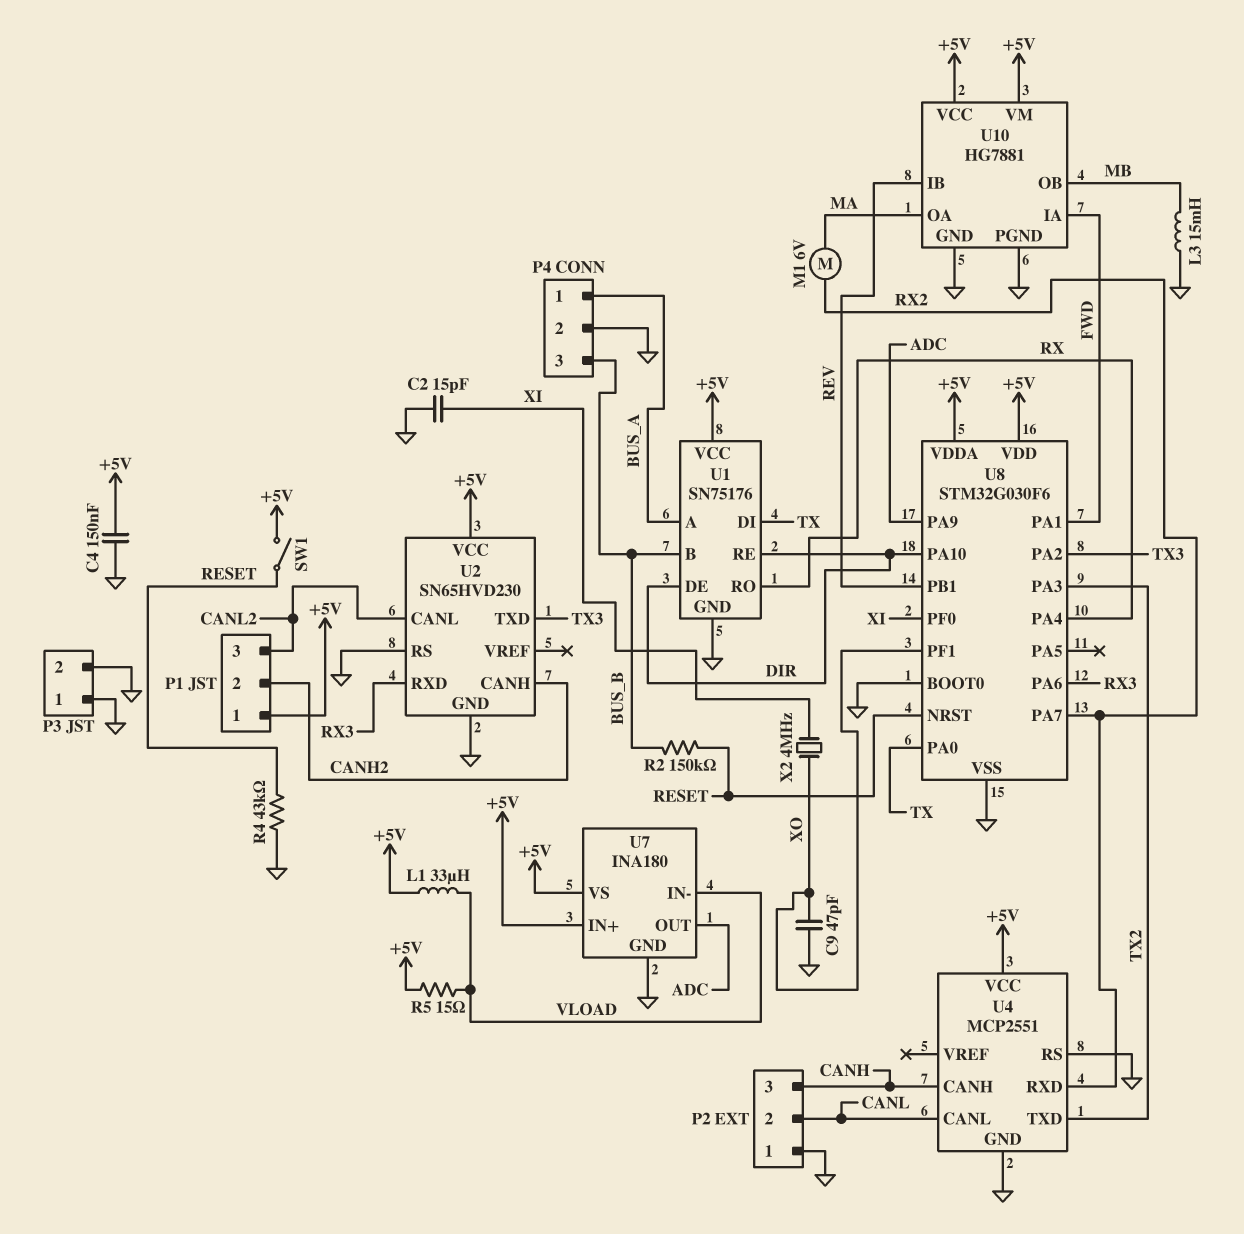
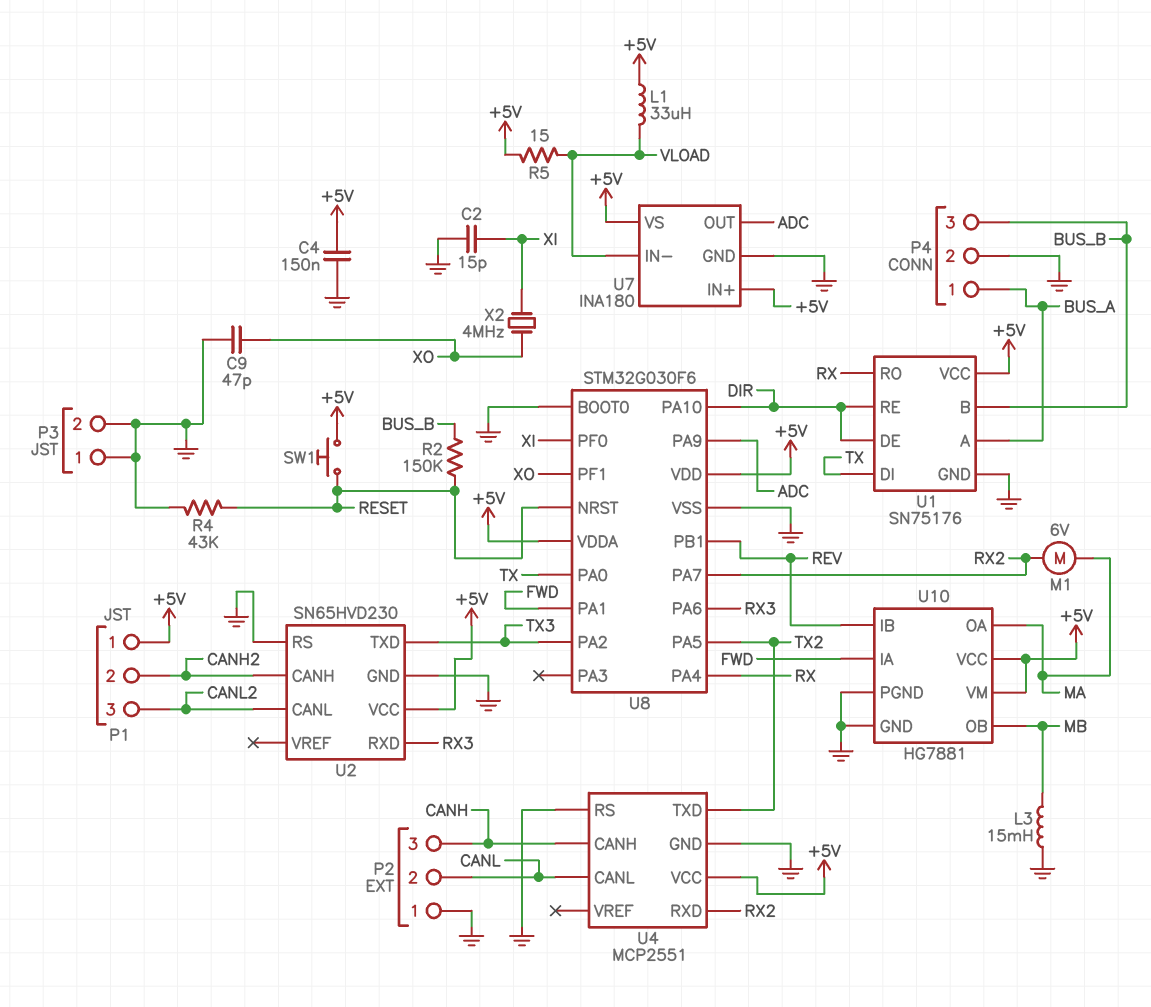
SW1: switch (+5V, RESET) -> button (+5V, RESET)
U8 pin PA3: TX2 -> none
U8 pin PA5: none -> TX2

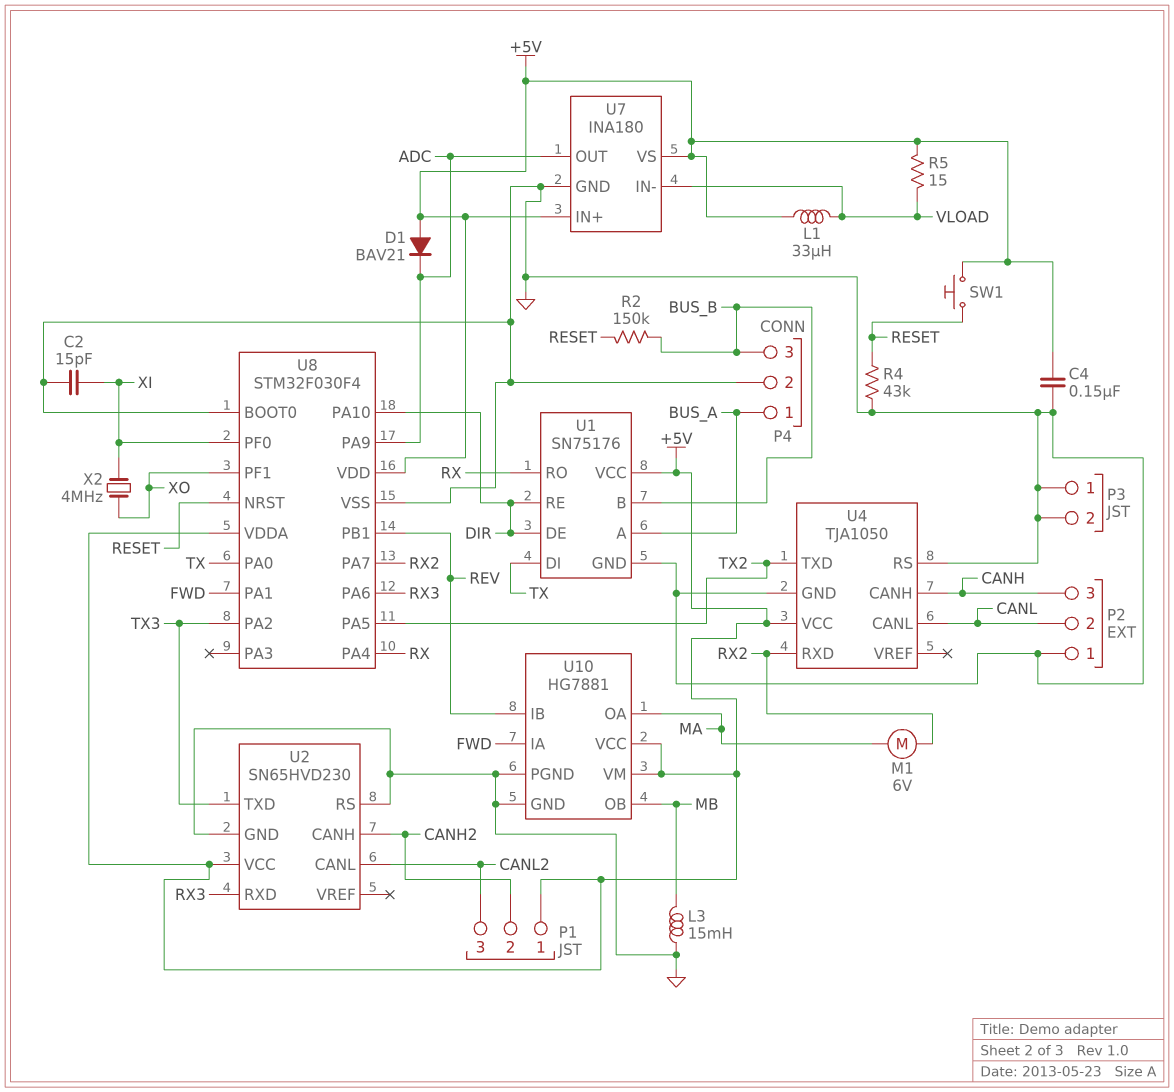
C9: 47pF (GND, XO) -> none
D1: none -> diode BAV21 (A +5V, K ADC)
U4: MCP2551 -> TJA1050
U8: STM32G030F6 -> STM32F030F4

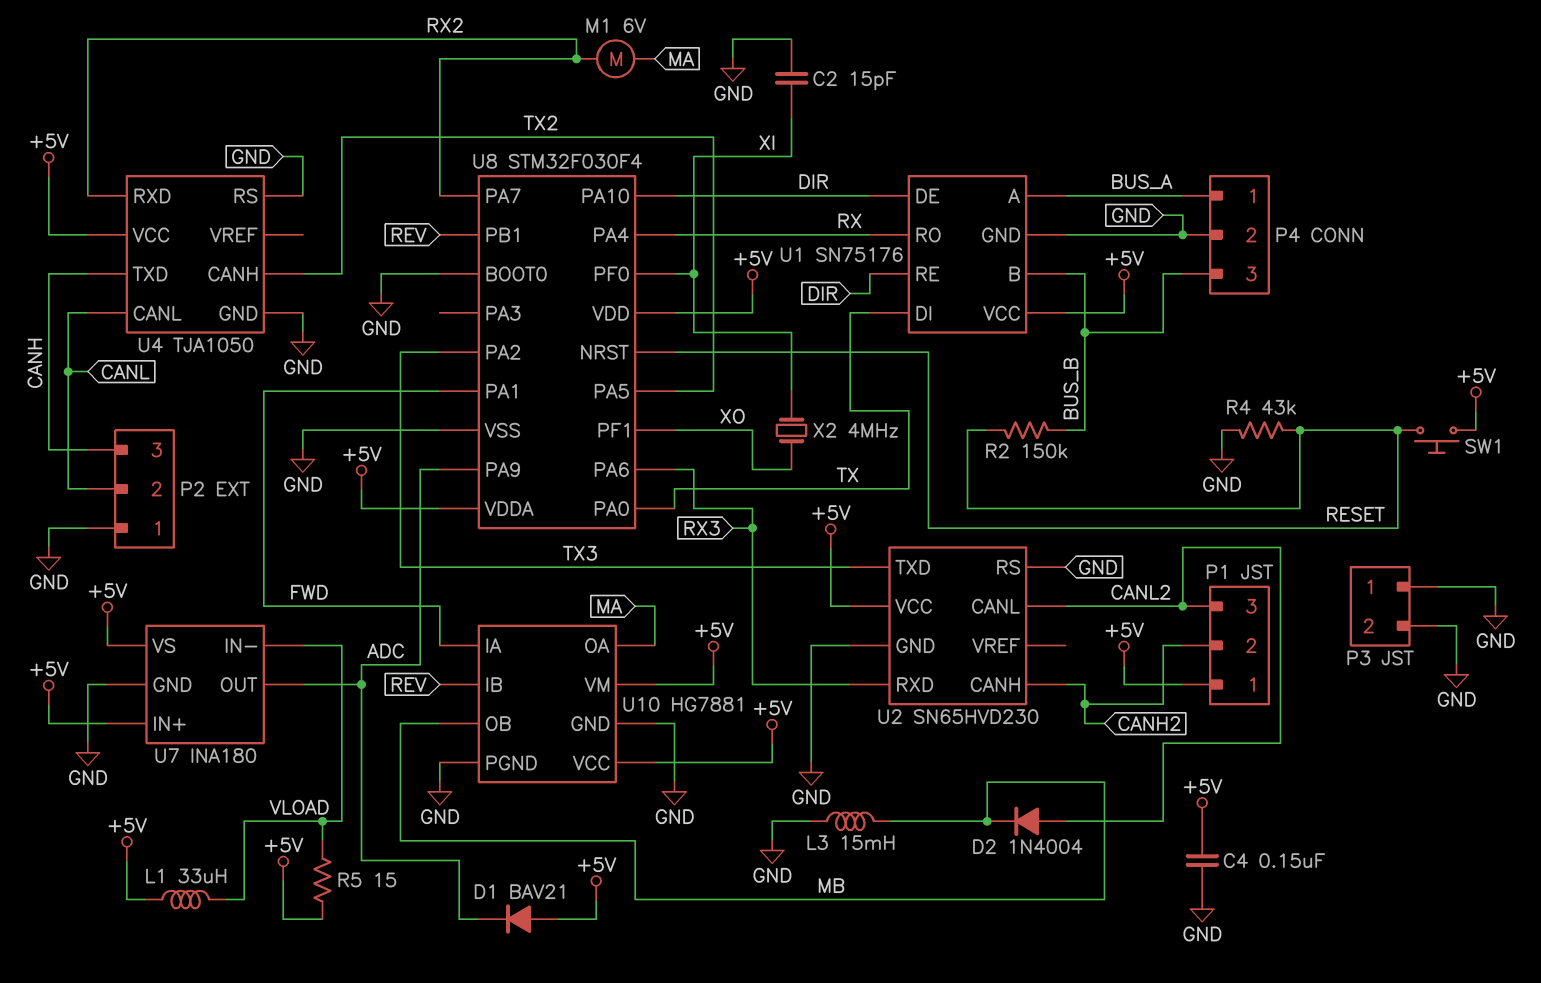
D2: none -> diode 1N4004 (A CANL2, K MB)
U4 pin CANH: CANH -> TX2
U4 pin TXD: TX2 -> CANH

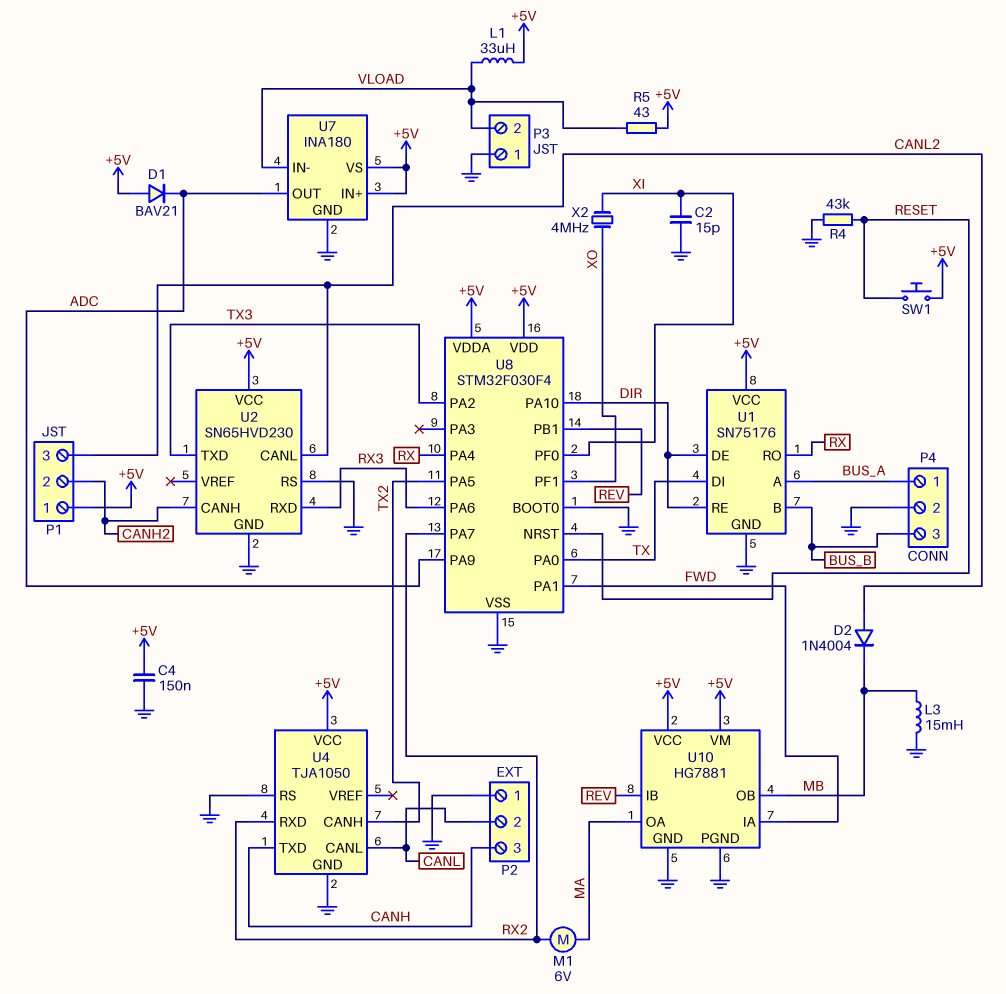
P3 pin 2: GND -> VLOAD
R2: 150k (BUS_B, RESET) -> none
R5: 15 (+5V, VLOAD) -> 43 (+5V, VLOAD)

